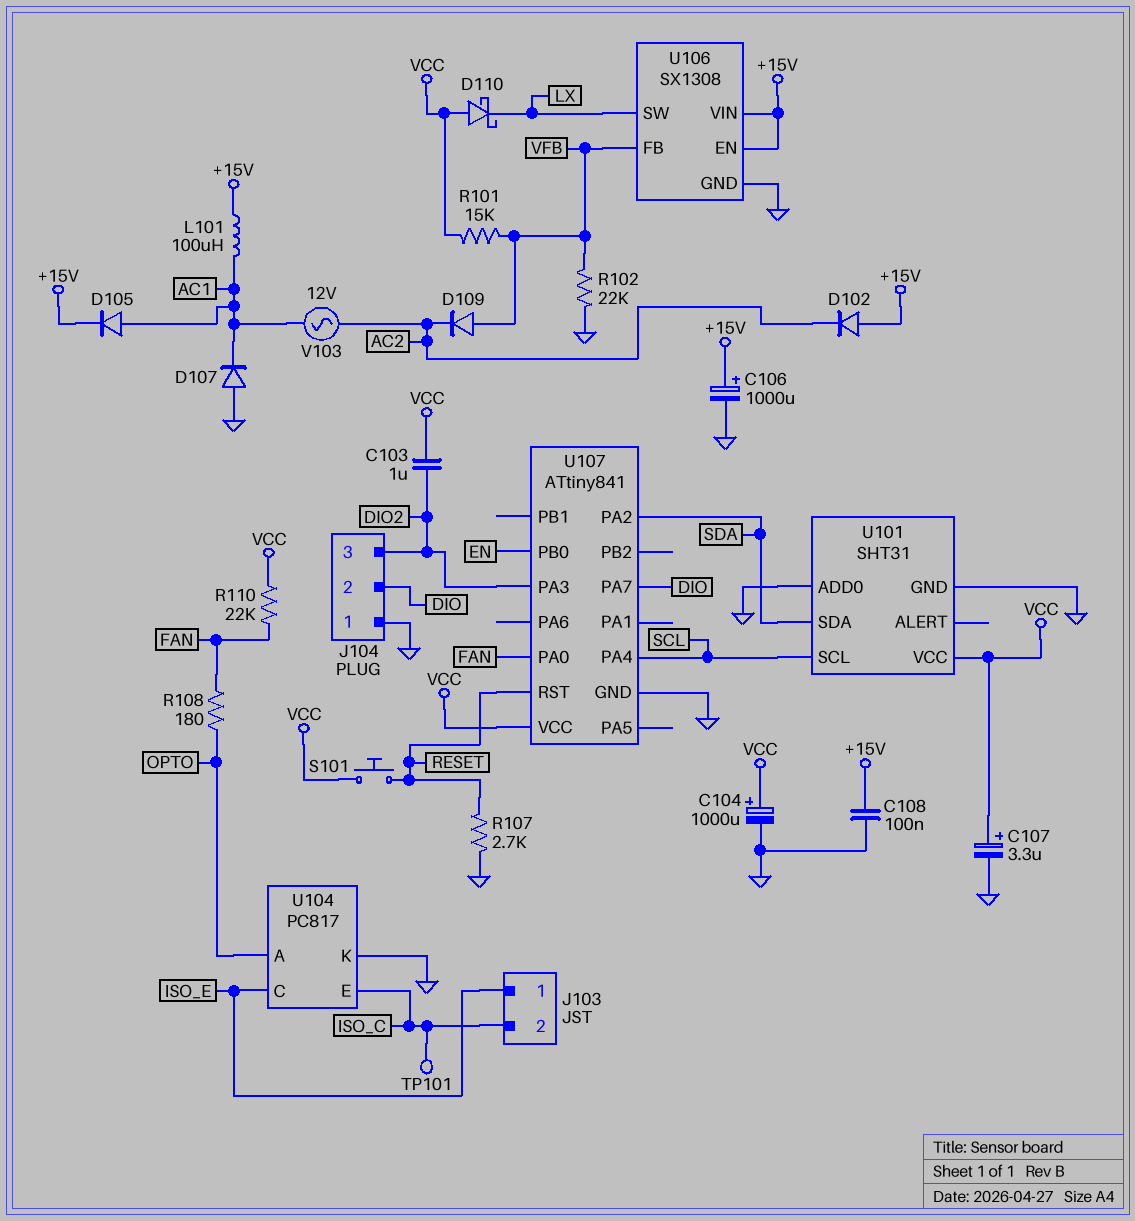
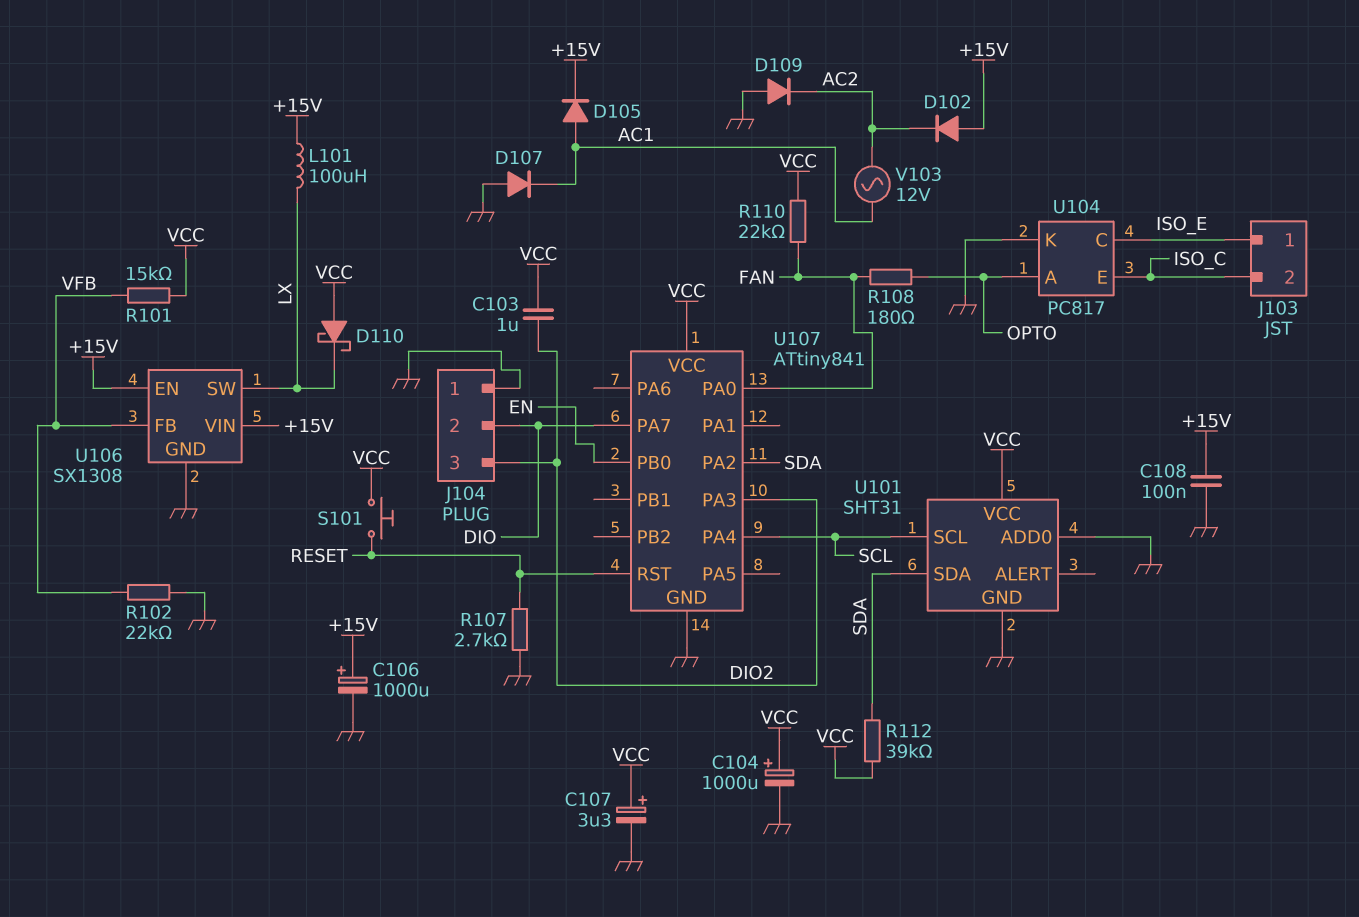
D109: diode (A VFB, K AC2) -> diode (A GND, K AC2)
L101: 100uH (+15V, AC1) -> 100uH (+15V, LX)
R112: none -> 39k (SDA, VCC)
TP101: test point (ISO_C) -> none

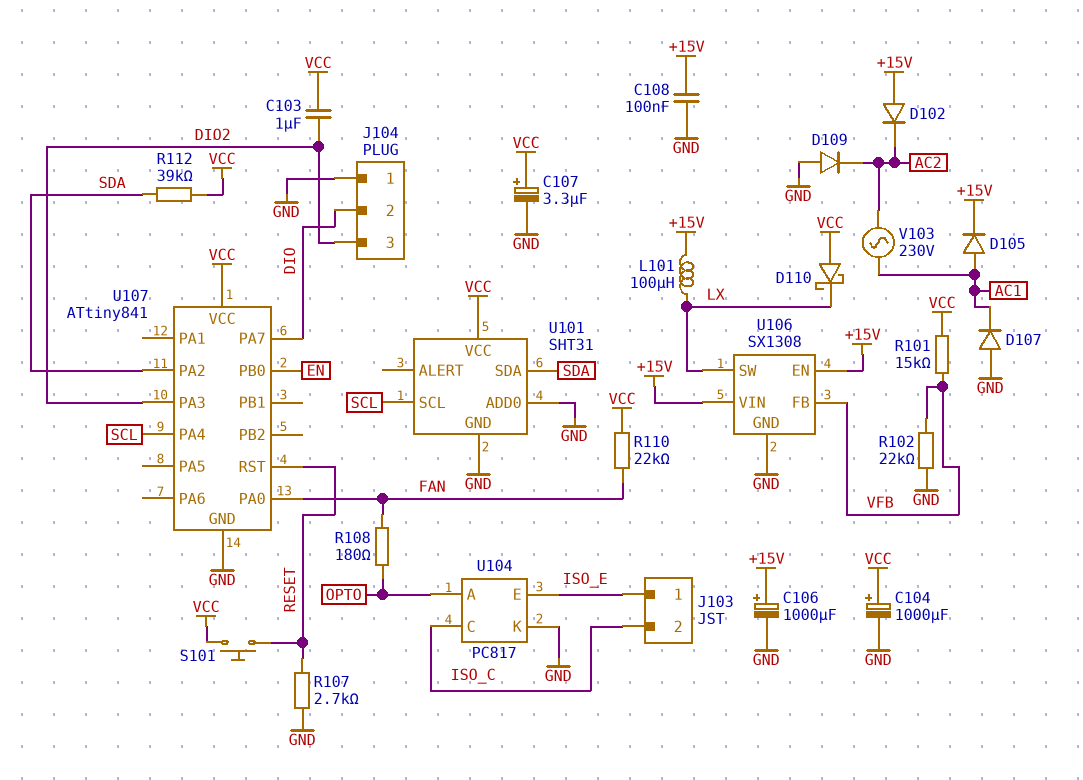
U104 pin C: ISO_E -> ISO_C
U104 pin E: ISO_C -> ISO_E
V103: AC 12V (AC1, AC2) -> AC 230V (AC1, AC2)

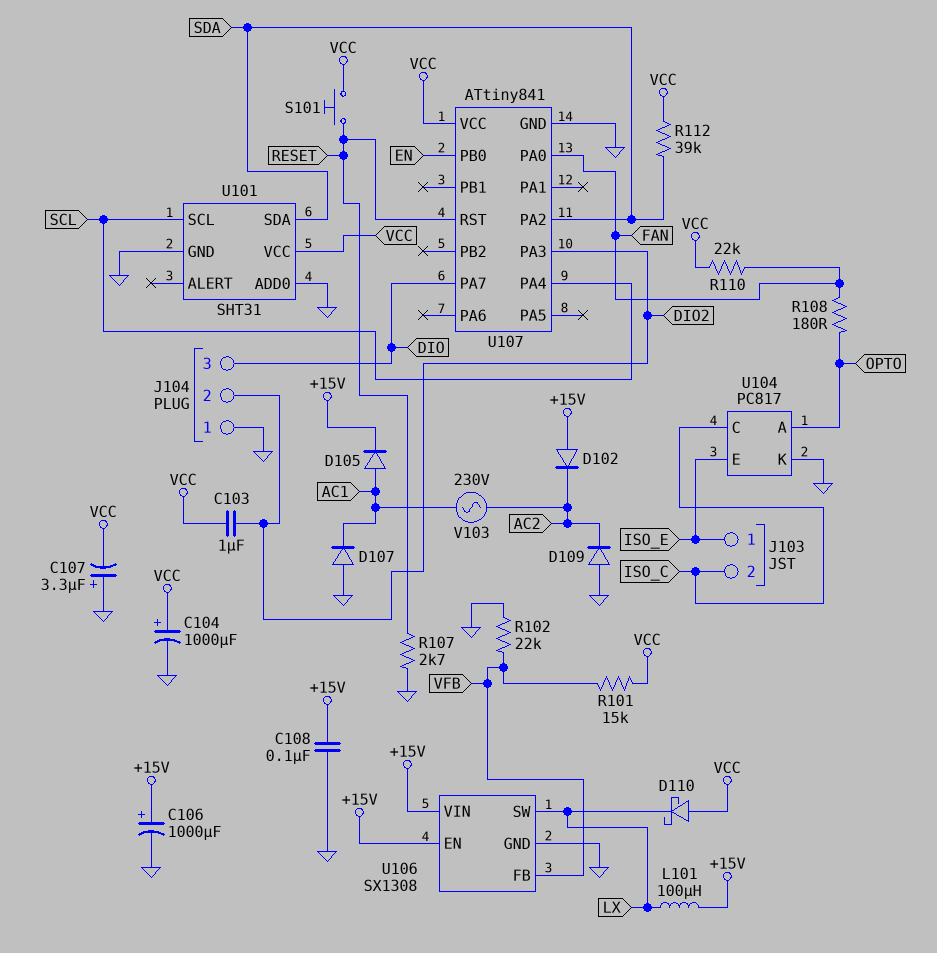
C107: 3.3uF (plus VCC, minus GND) -> 3.3uF (plus GND, minus VCC)
J104 pin 2: DIO -> DIO2
J104 pin 3: DIO2 -> DIO

